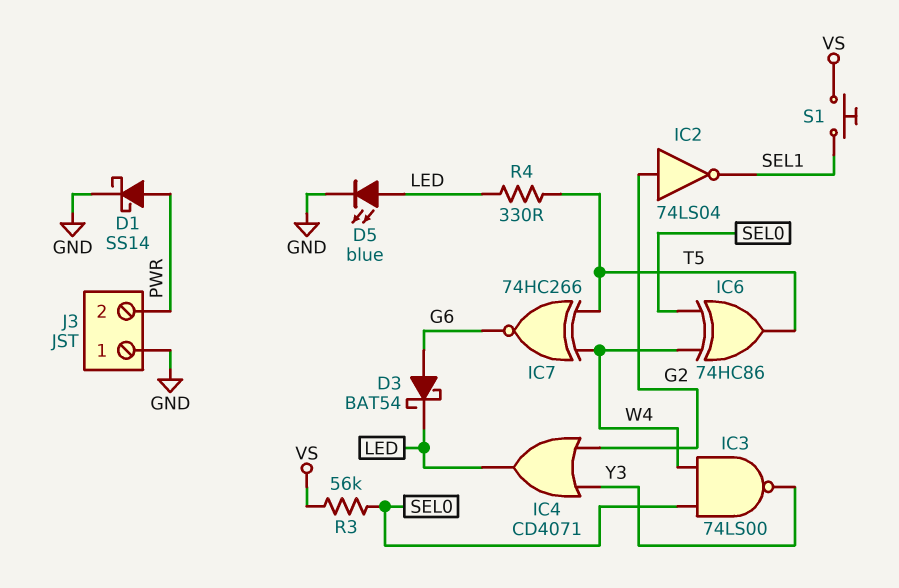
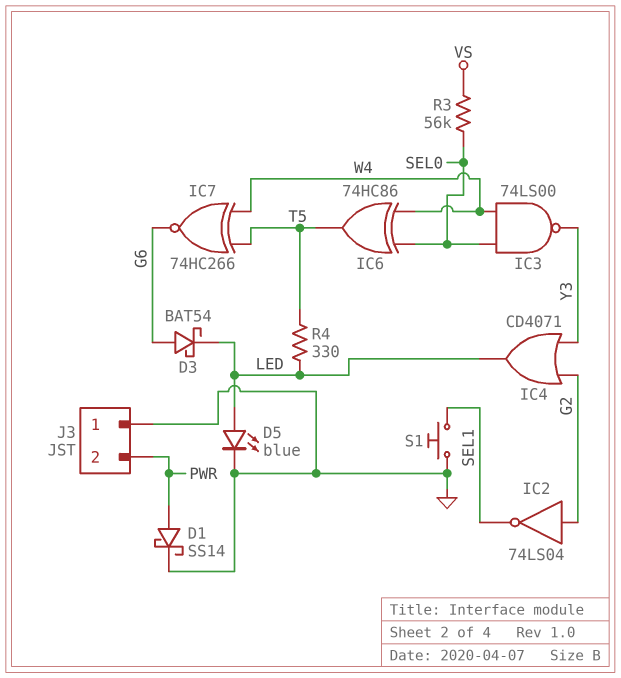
S1: button (SEL1, VS) -> button (GND, SEL1)

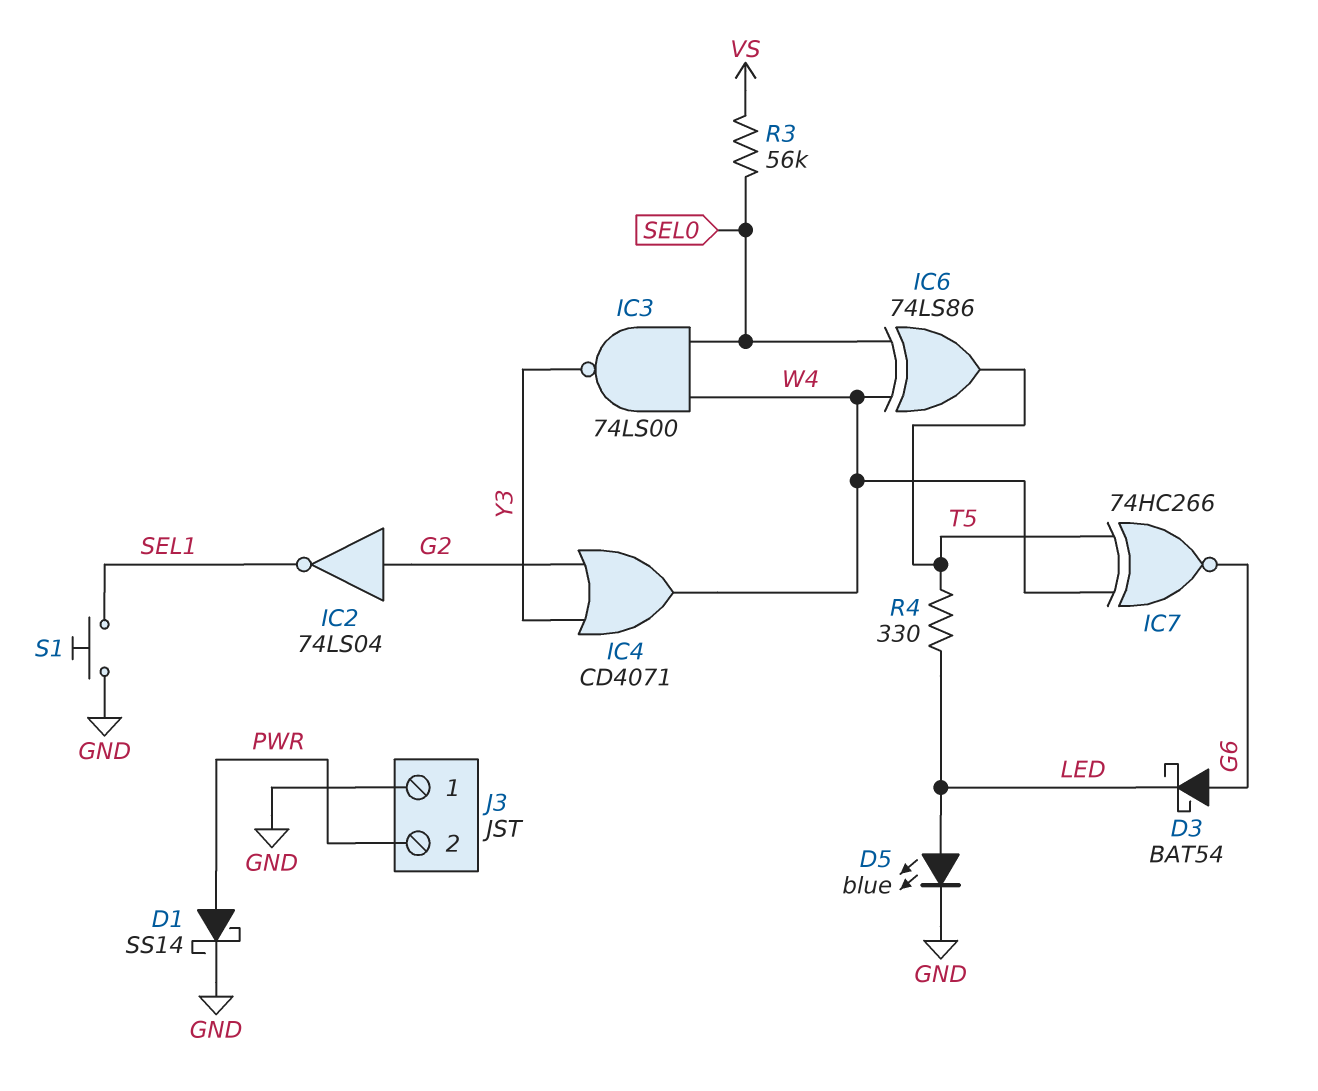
IC4: OR CD4071 (in G2, in Y3, out LED) -> OR CD4071 (in G2, in Y3, out W4)
IC6: XOR 74HC86 (in SEL0, in W4, out T5) -> XOR 74LS86 (in SEL0, in W4, out T5)

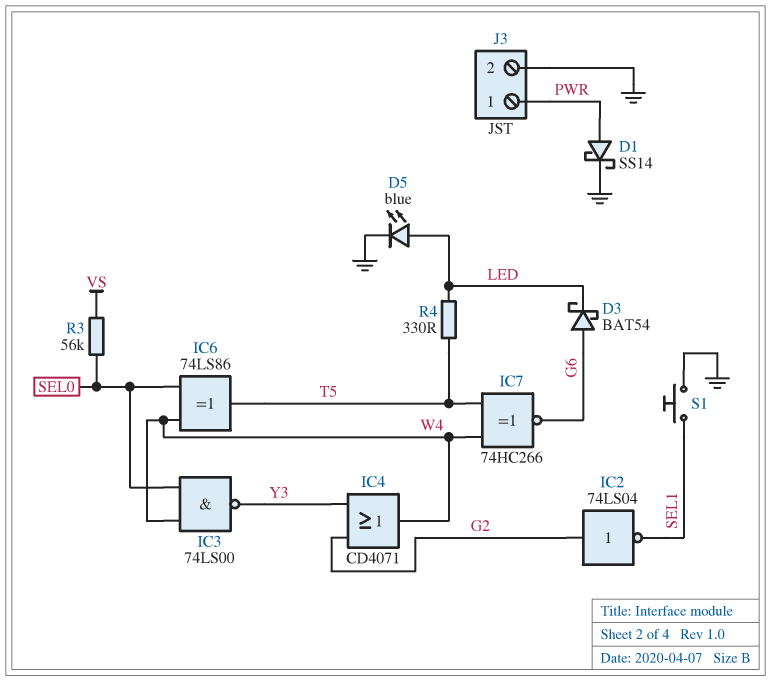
J3 pin 1: GND -> PWR
J3 pin 2: PWR -> GND

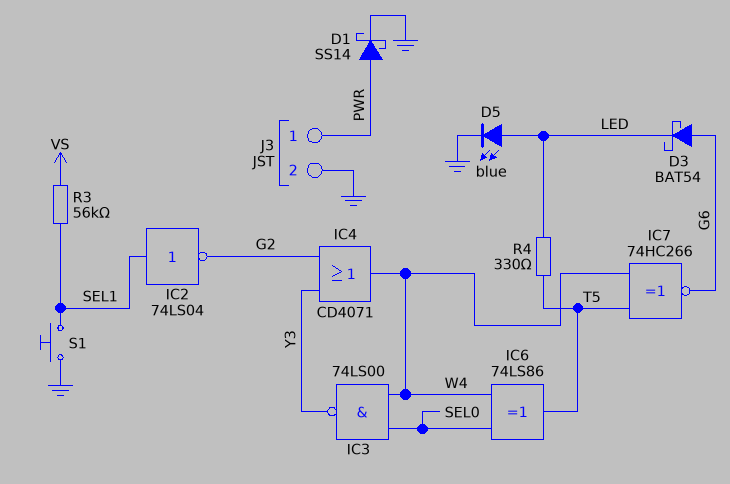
IC2: NOT 74LS04 (in G2, out SEL1) -> NOT 74LS04 (in SEL1, out G2)
R3: 56k (SEL0, VS) -> 56k (SEL1, VS)

